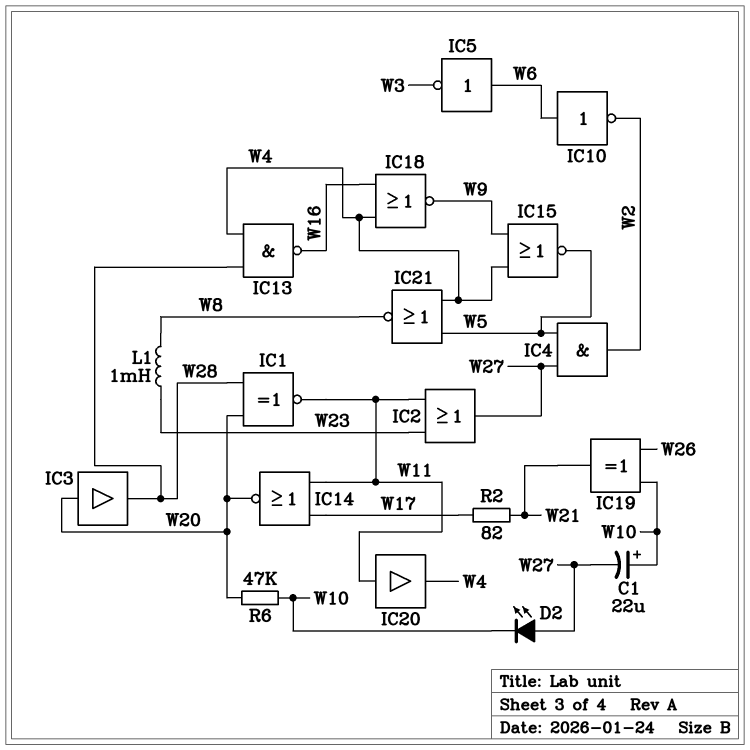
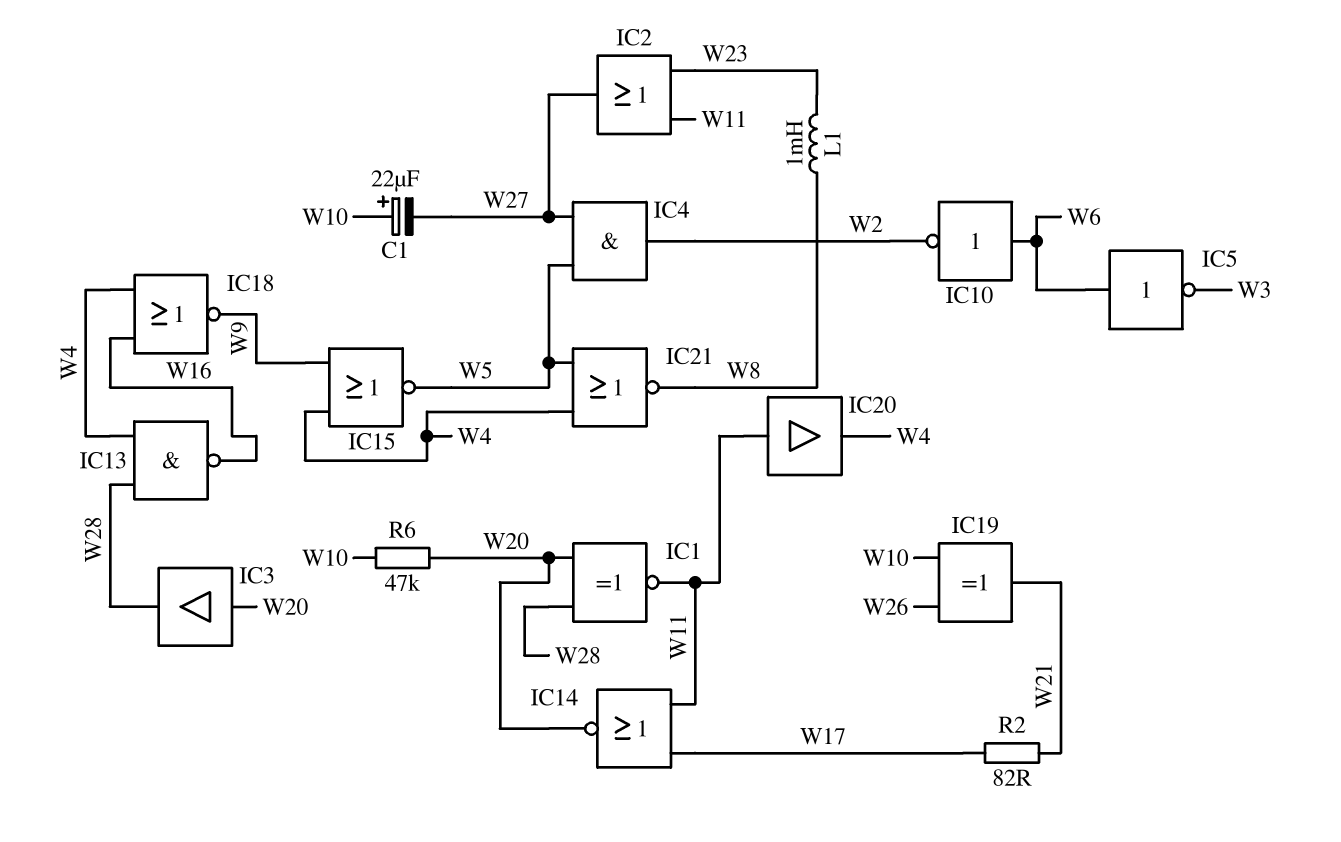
D2: LED (A W27, K W10) -> none

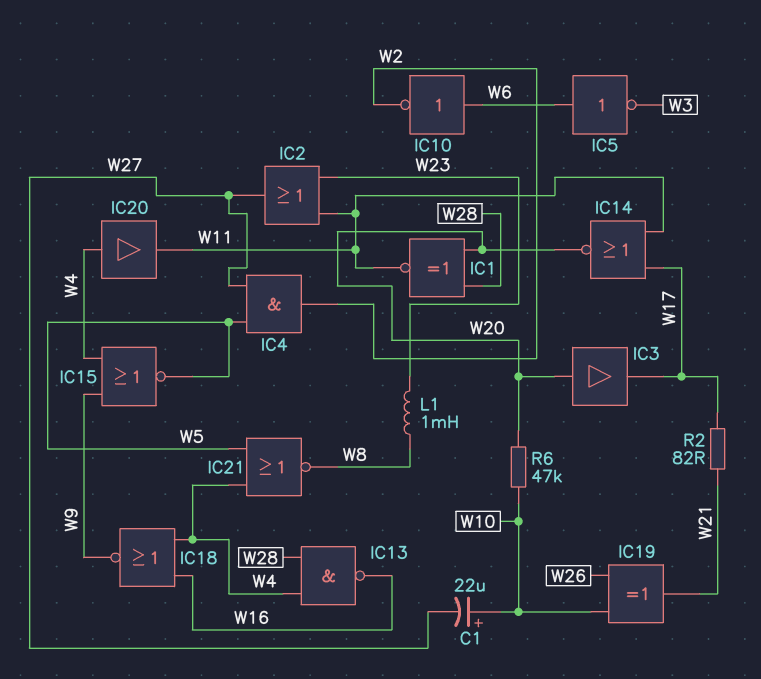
IC3: buffer (in W20, out W28) -> buffer (in W20, out W17)
IC20: buffer (in W11, out W4) -> buffer (in W4, out W11)

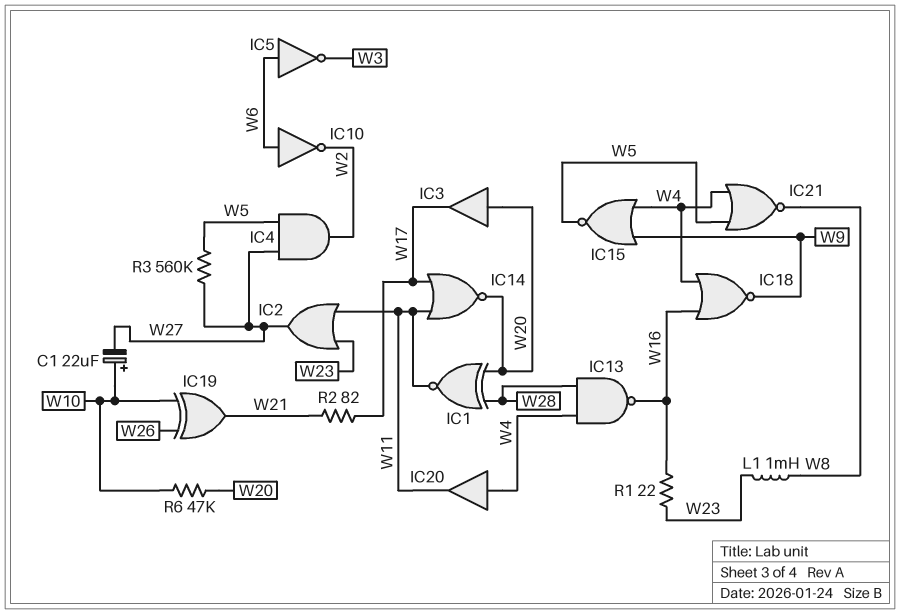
R1: none -> 22 (W16, W23)
R3: none -> 560k (W5, W27)

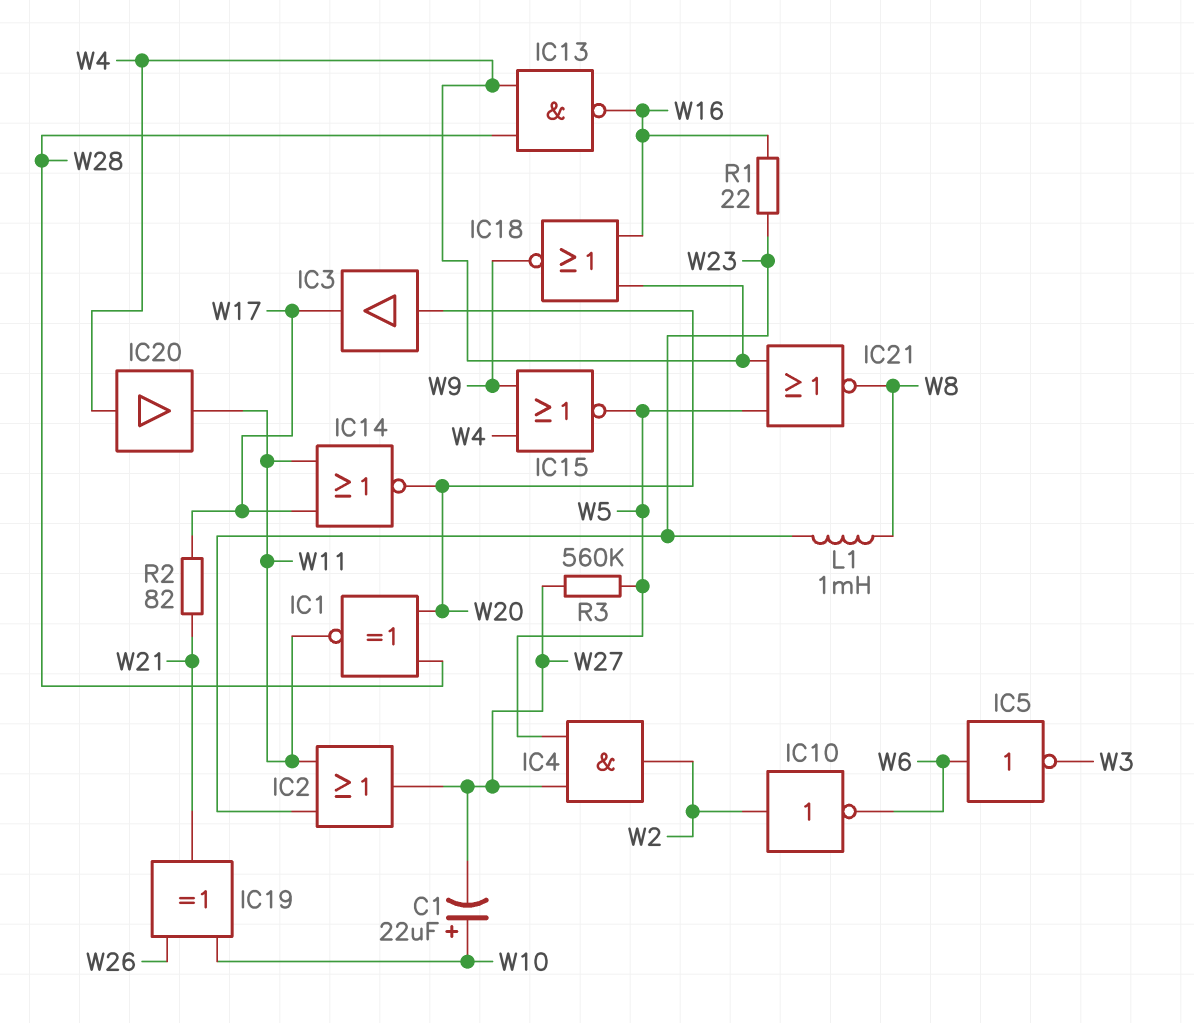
IC10: NOT (in W6, out W2) -> NOT (in W2, out W6)
R6: 47k (W10, W20) -> none

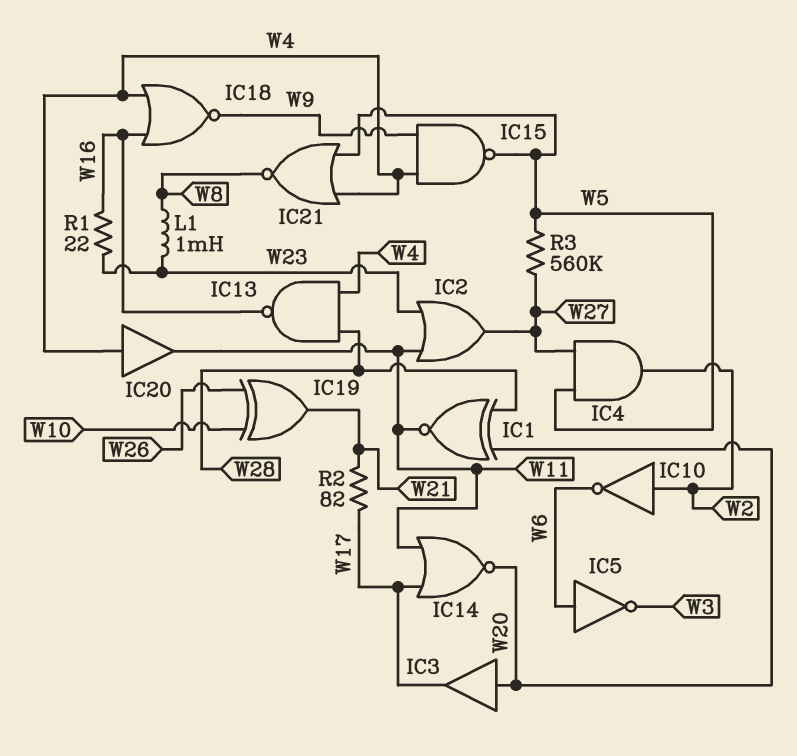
C1: 22uF (plus W10, minus W27) -> none
IC15: NOR (in W4, in W9, out W5) -> NAND (in W4, in W9, out W5)

